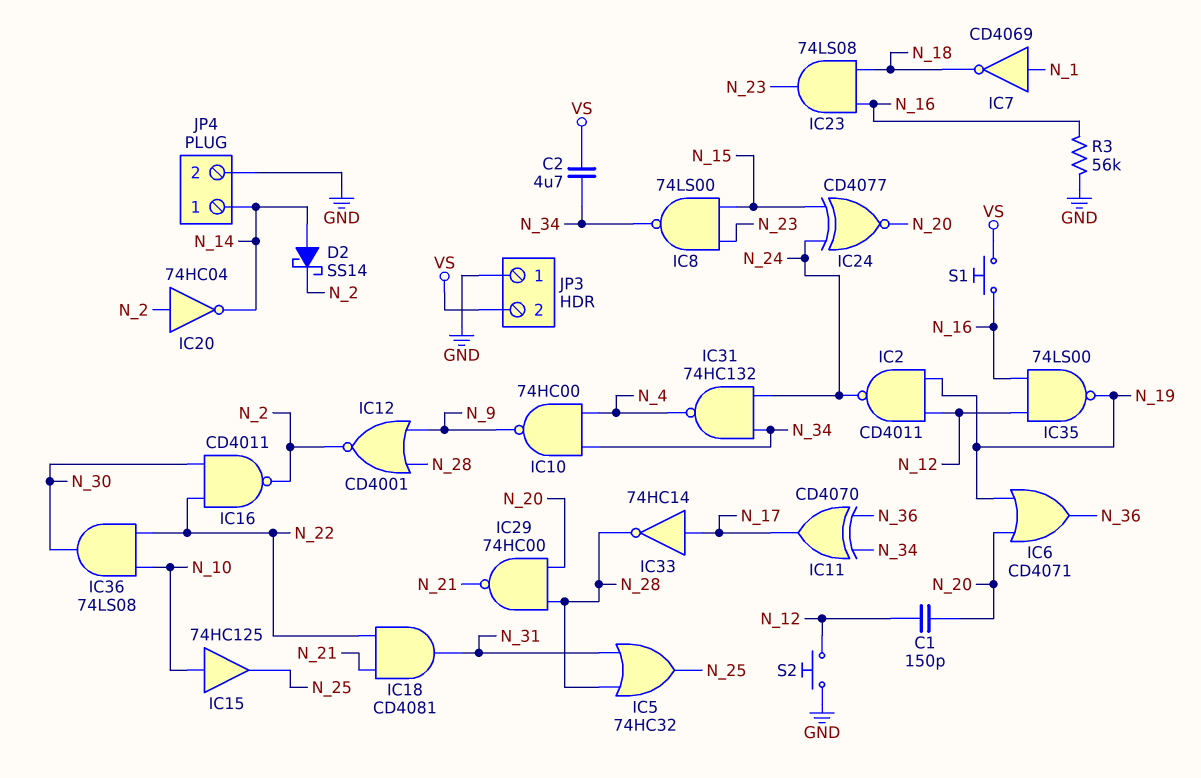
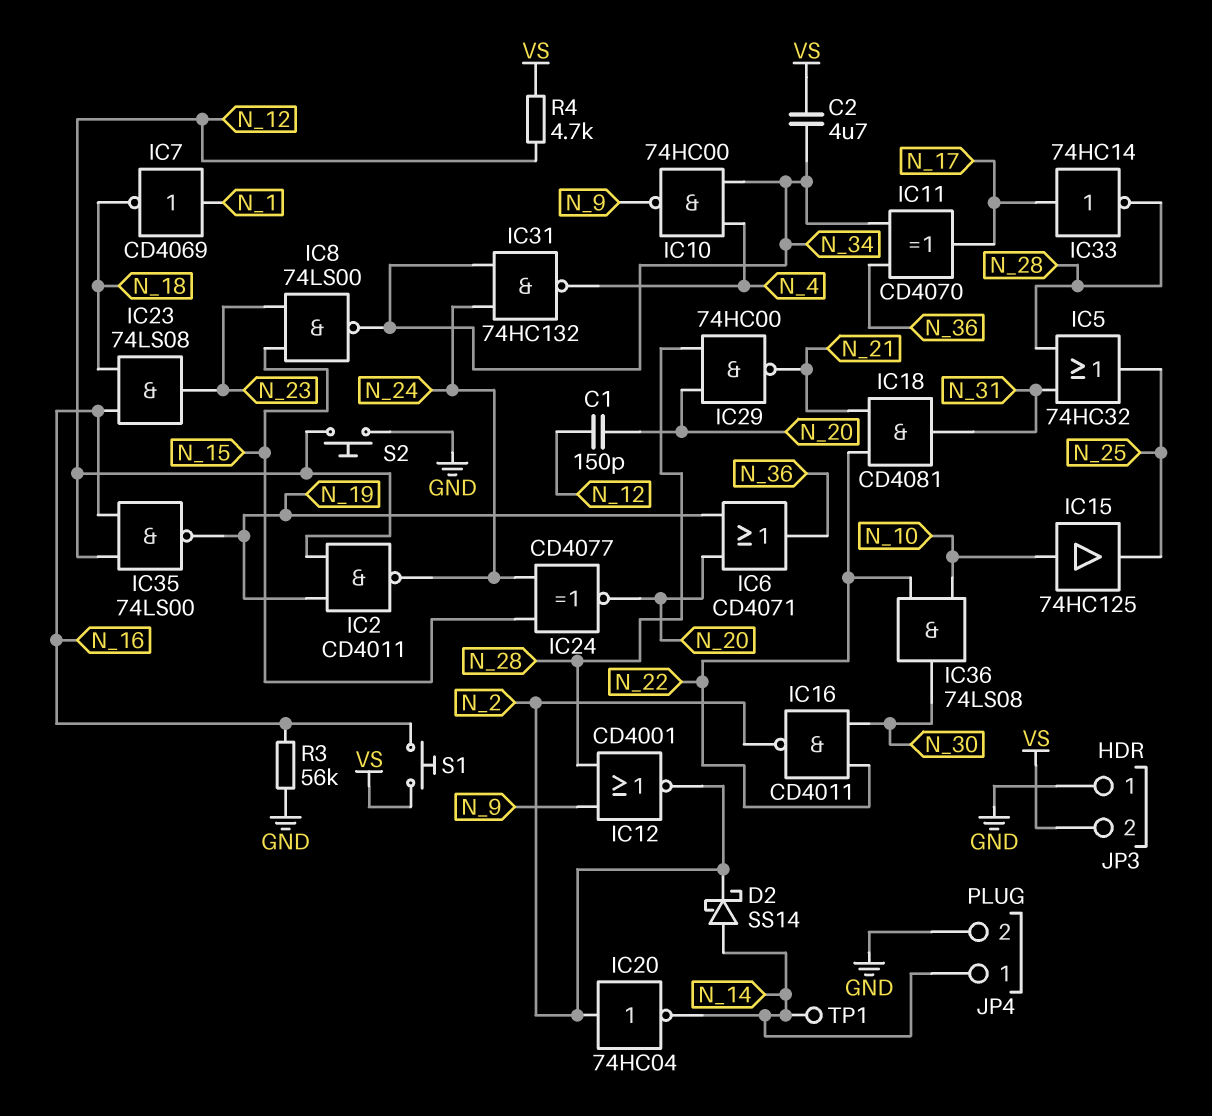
R4: none -> 4.7k (N_12, VS)
TP1: none -> test point (N_14)

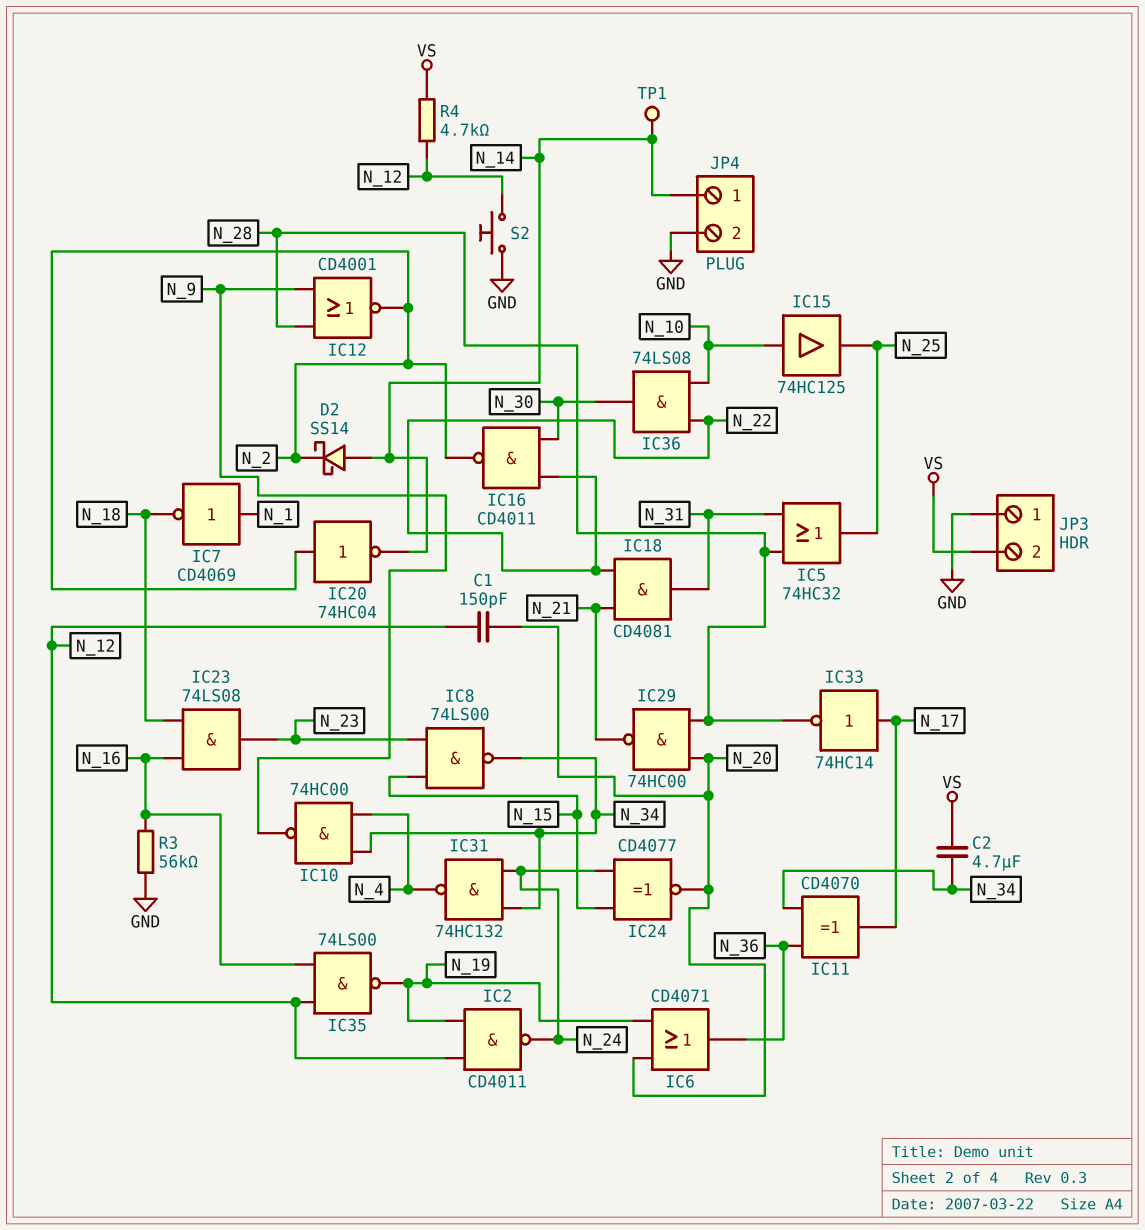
S1: button (N_16, VS) -> none

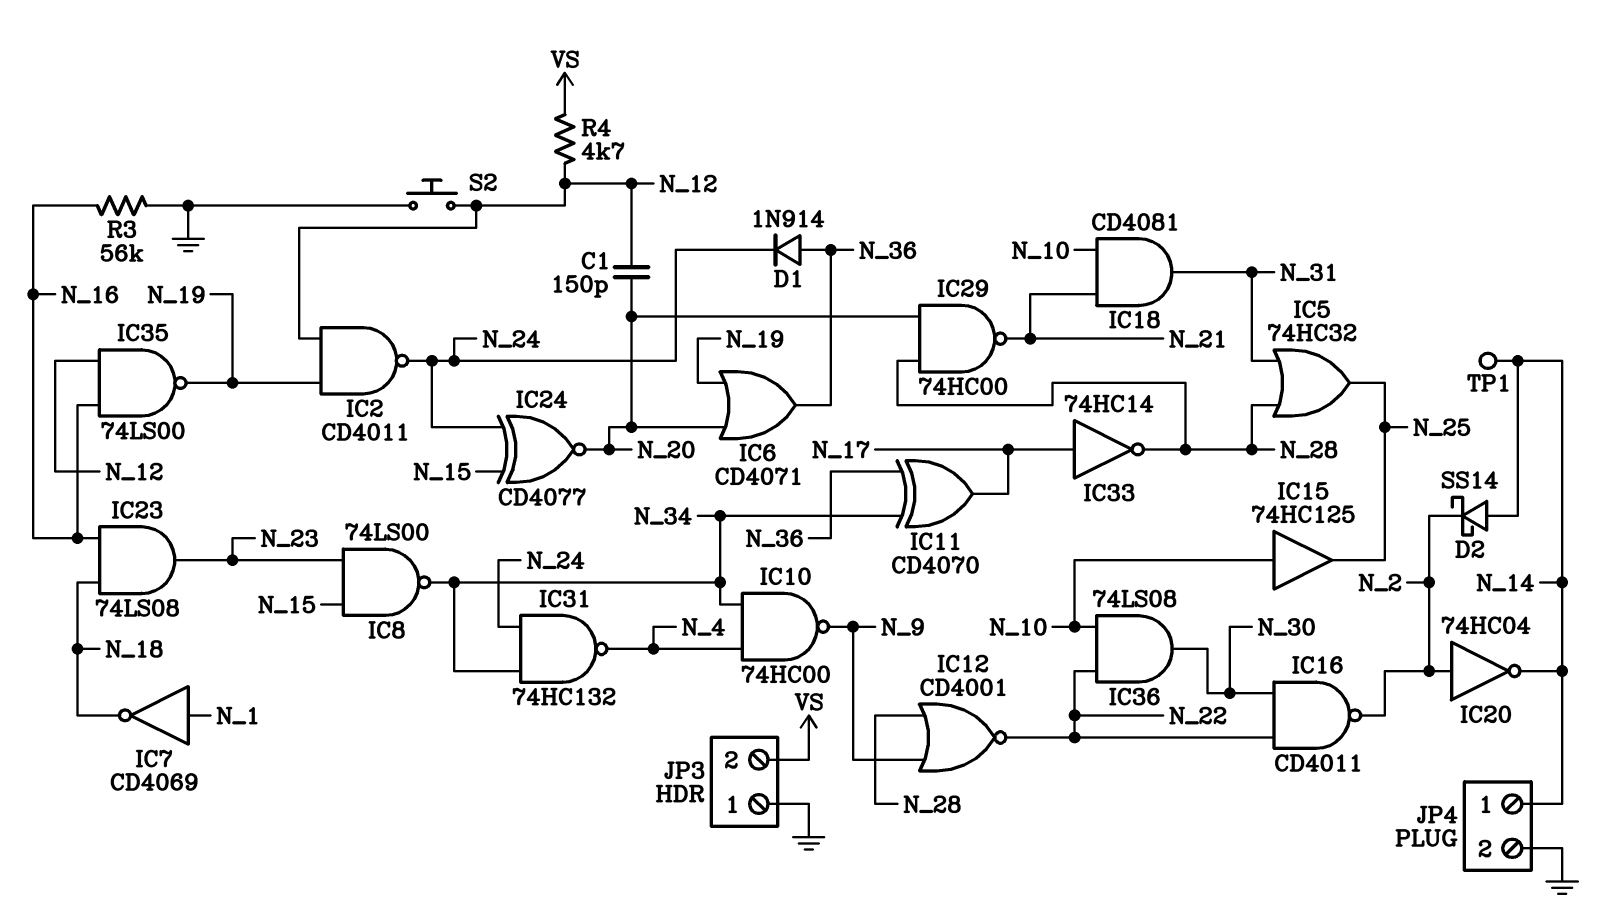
C2: 4.7uF (N_34, VS) -> none
D1: none -> diode 1N914 (A N_36, K N_24)
IC12: NOR CD4001 (in N_9, in N_28, out N_2) -> NOR CD4001 (in N_9, in N_28, out N_22)
IC18: AND CD4081 (in N_21, in N_22, out N_31) -> AND CD4081 (in N_10, in N_21, out N_31)

